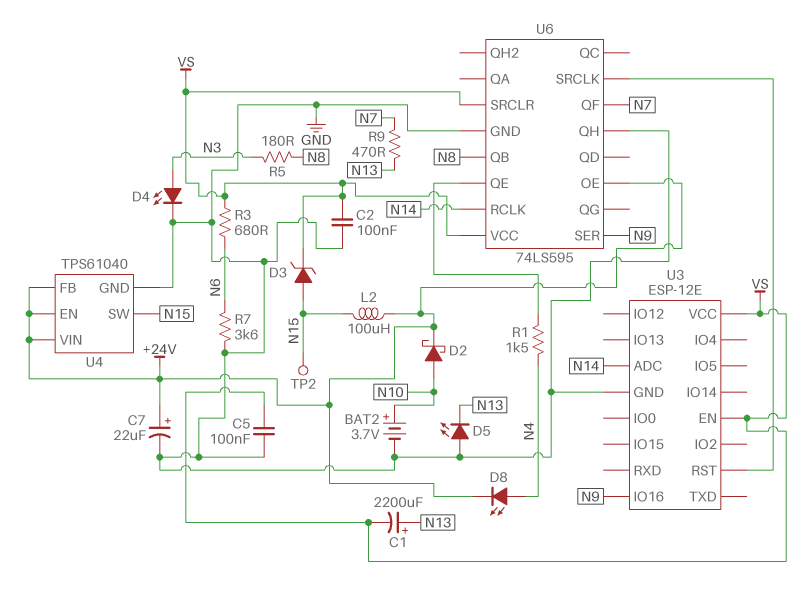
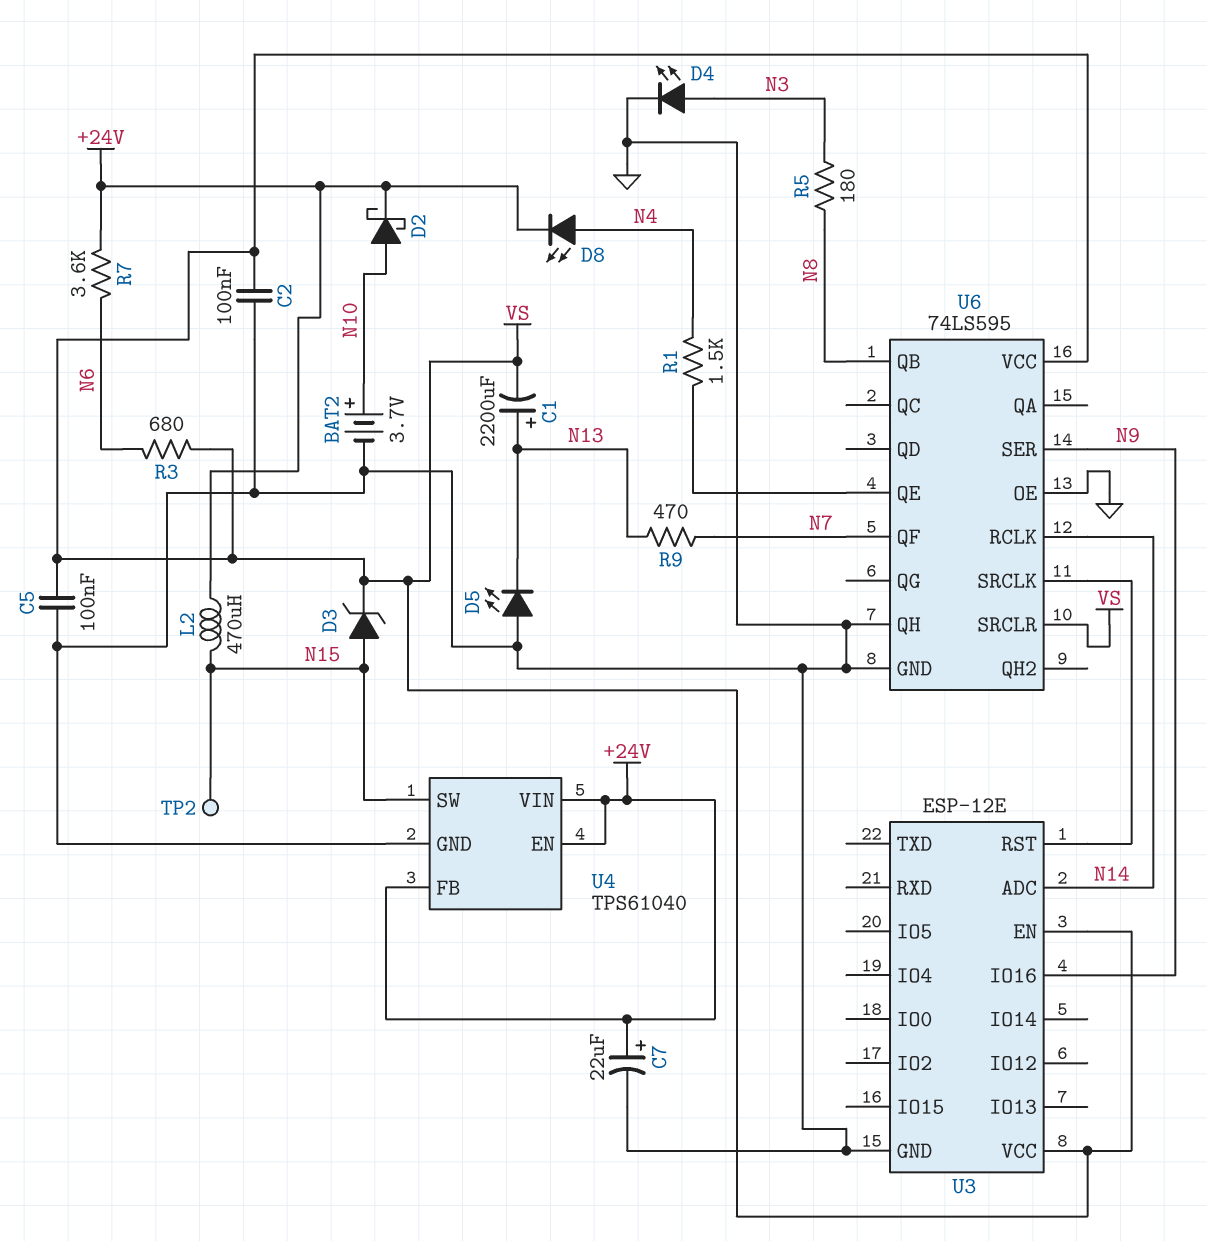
L2: 100uH (+24V, N15) -> 470uH (+24V, N15)
R7: 3.6k (GND, N6) -> 3.6k (+24V, N6)
U6 pin OE: +24V -> GND

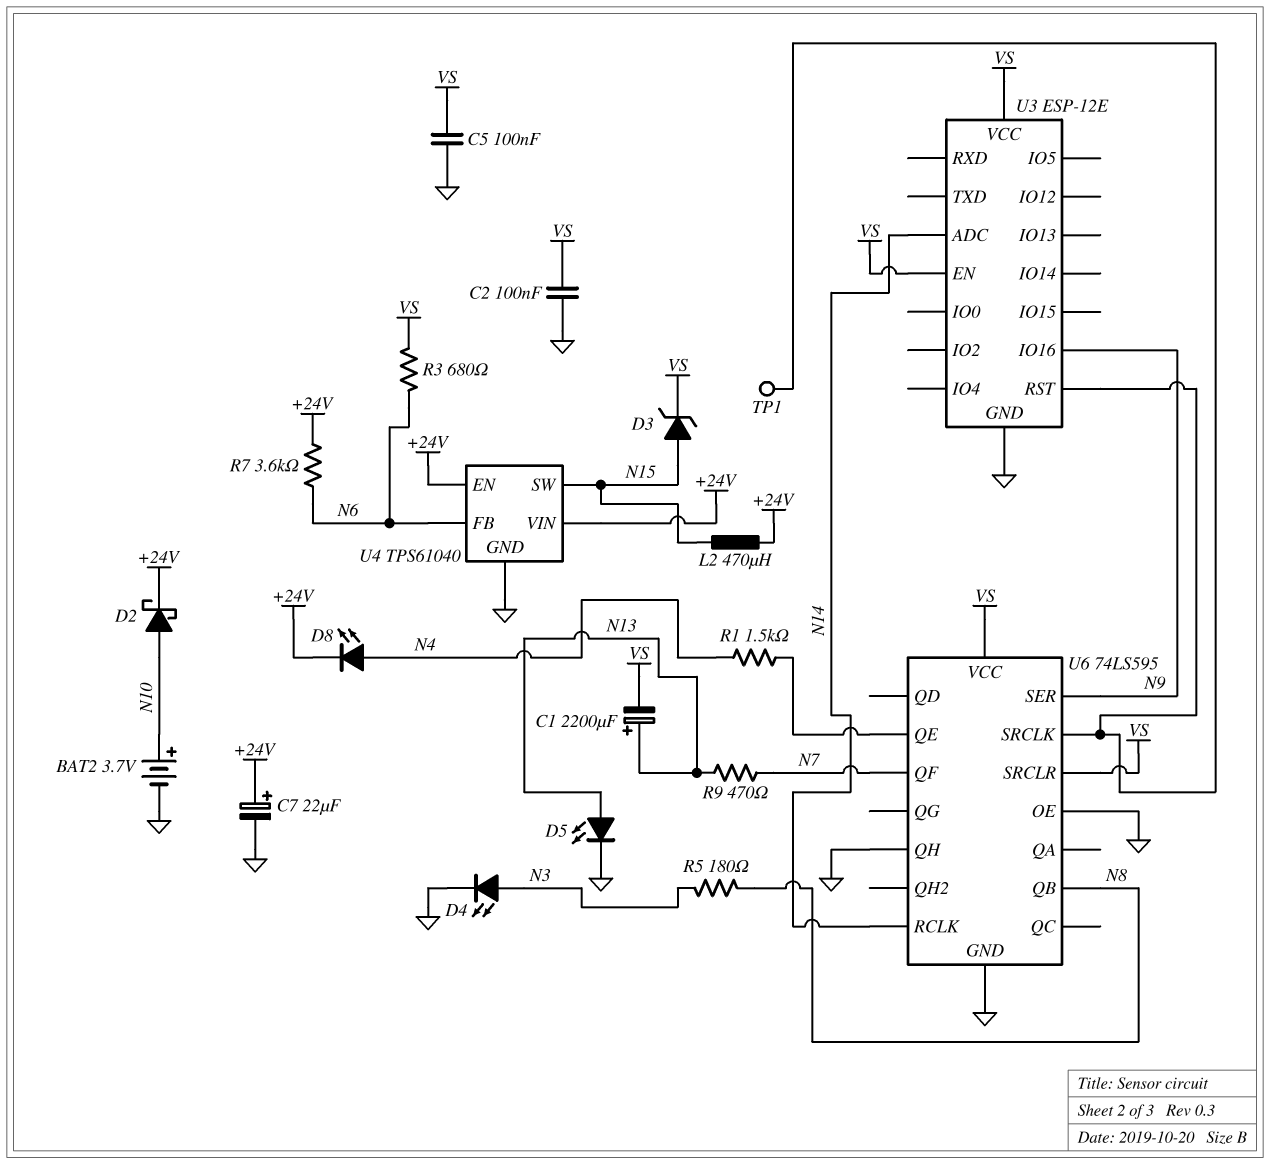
D5: LED (A GND, K N13) -> LED (A N13, K GND)
TP1: none -> test point (U3/RST)
TP2: test point (N15) -> none
U4 pin FB: +24V -> N6

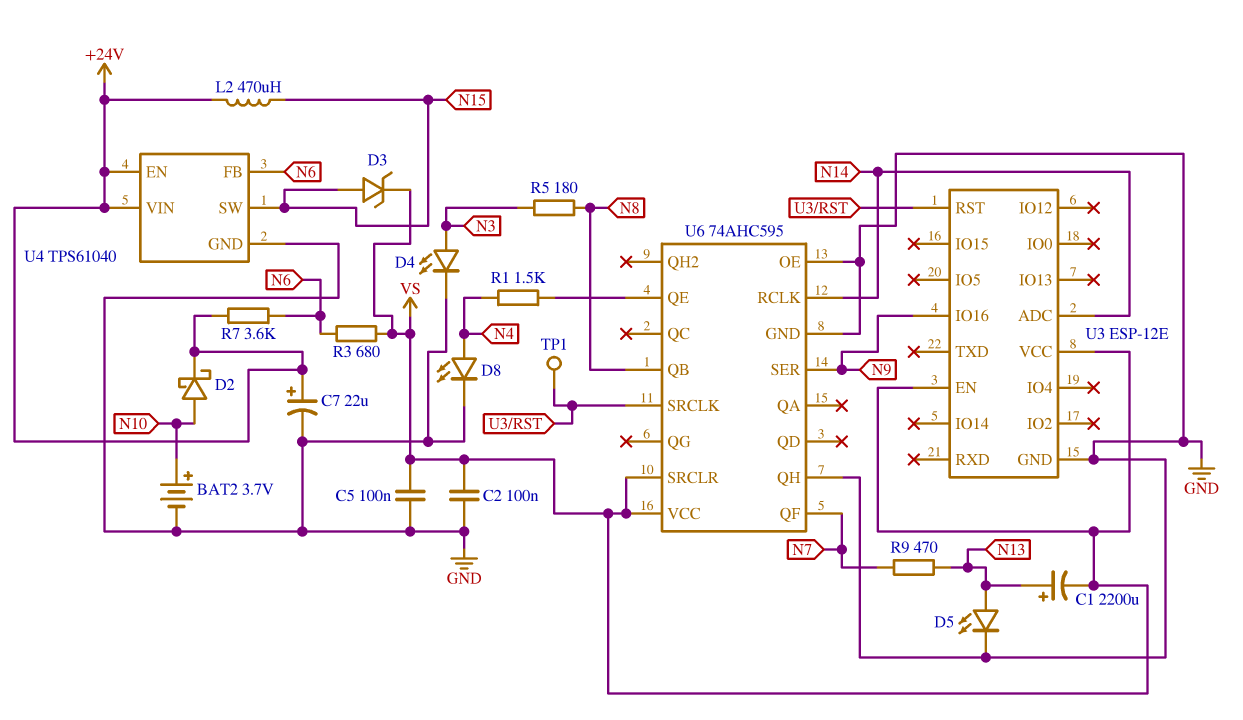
D8: LED (A N4, K +24V) -> LED (A N4, K GND)
U6: 74LS595 -> 74AHC595

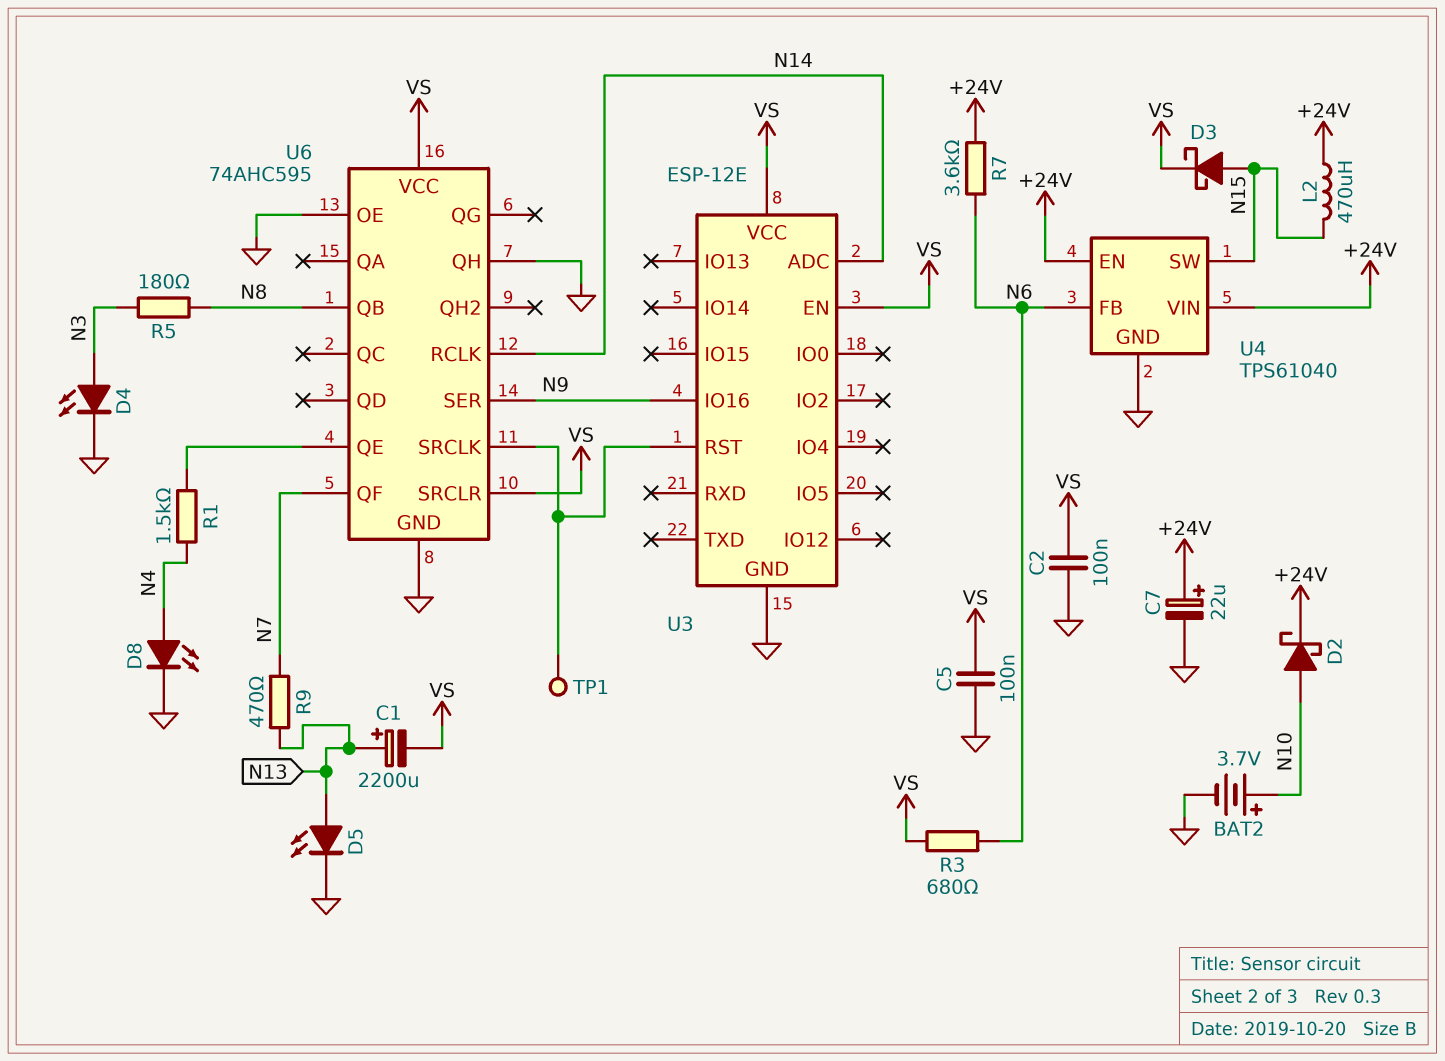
D3: zener (A N15, K VS) -> schottky (A N15, K VS)

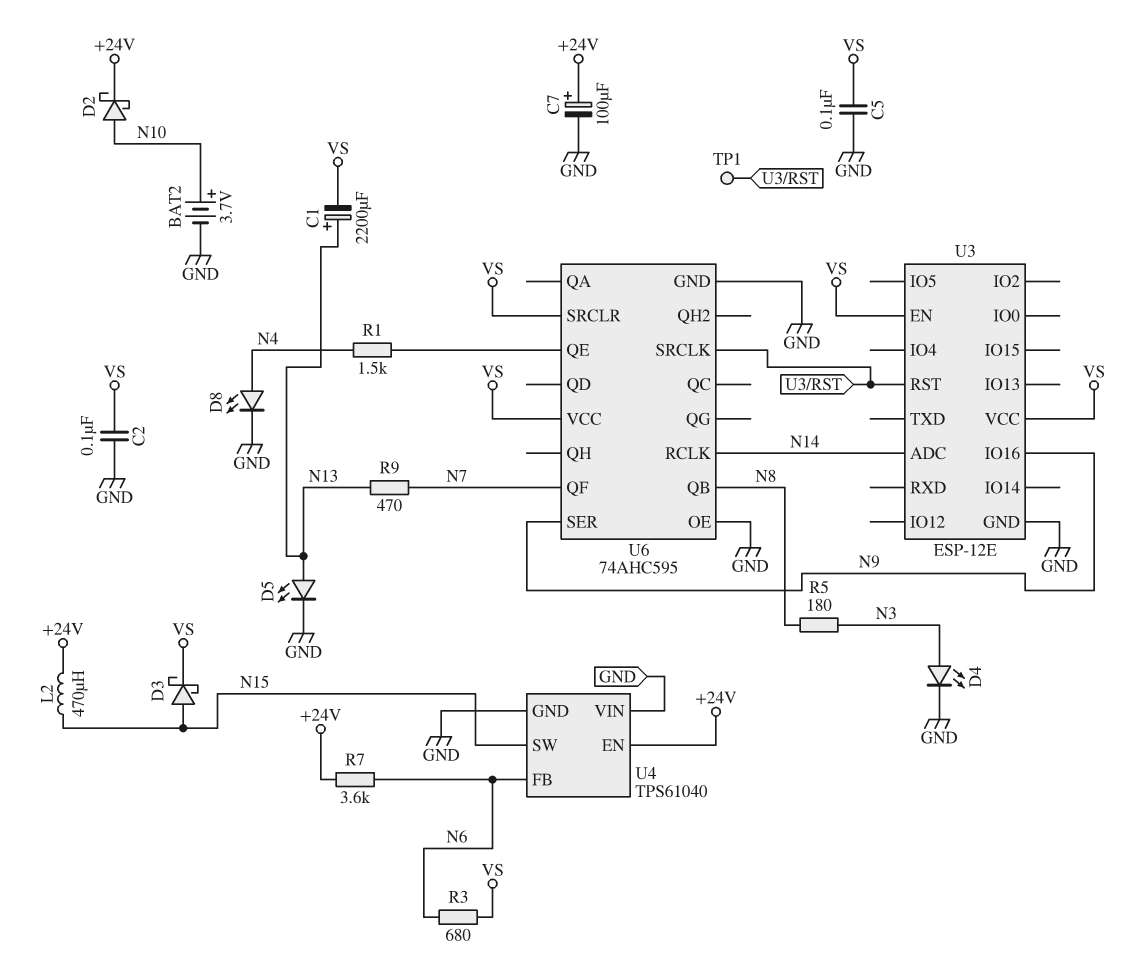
C7: 22uF (plus +24V, minus GND) -> 100uF (plus +24V, minus GND)
U4 pin VIN: +24V -> GND
U6 pin QH: GND -> none

